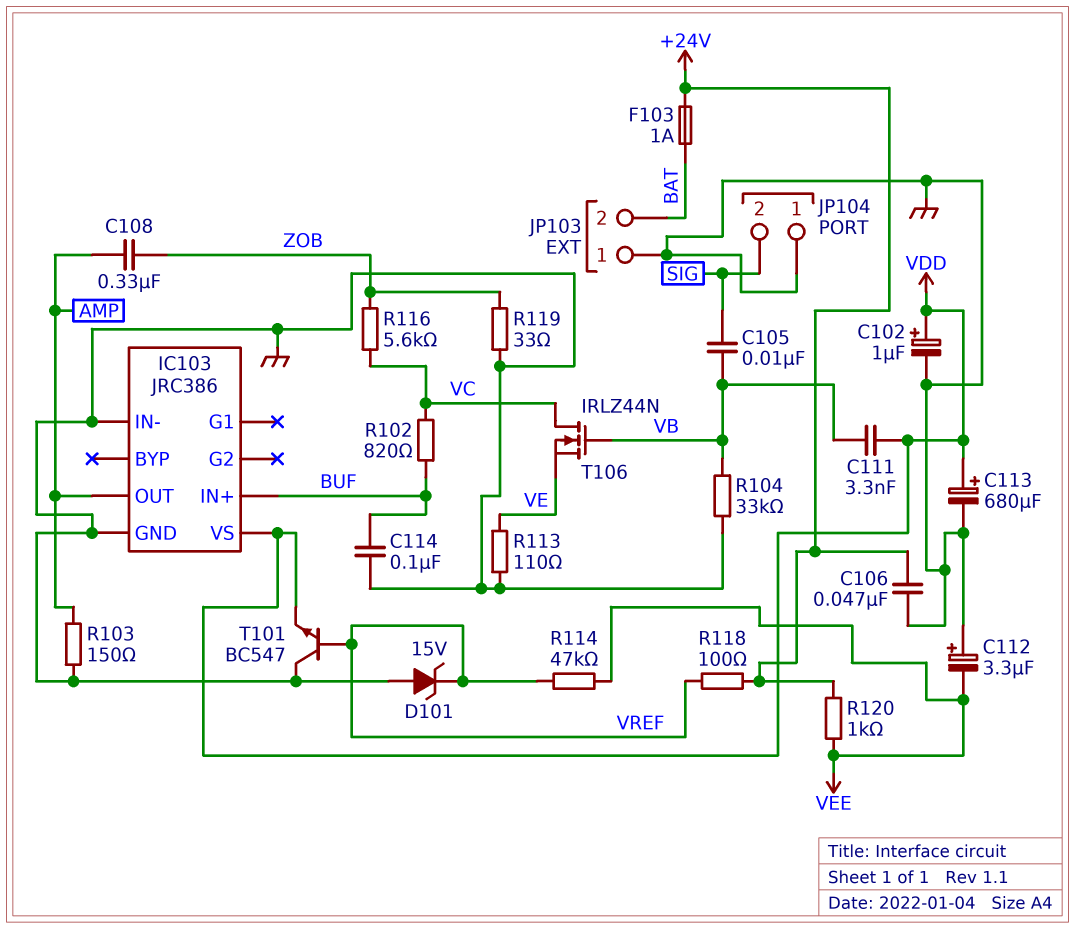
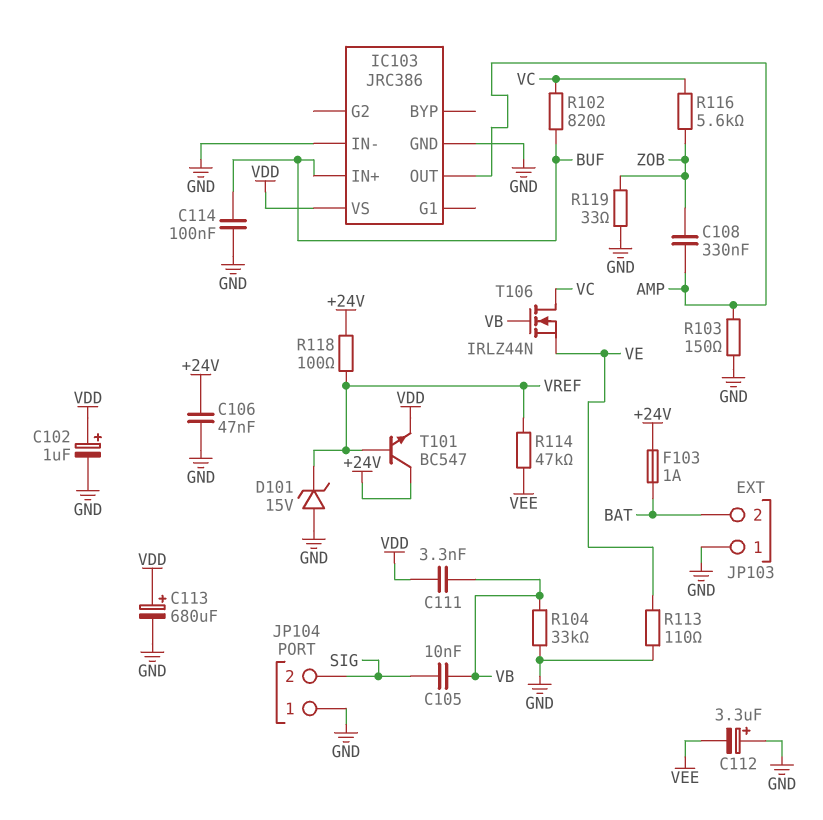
R120: 1k (+24V, VEE) -> none
T101: NPN BC547 (B VREF, C GND, E VDD) -> NPN BC547 (B VREF, C +24V, E VDD)

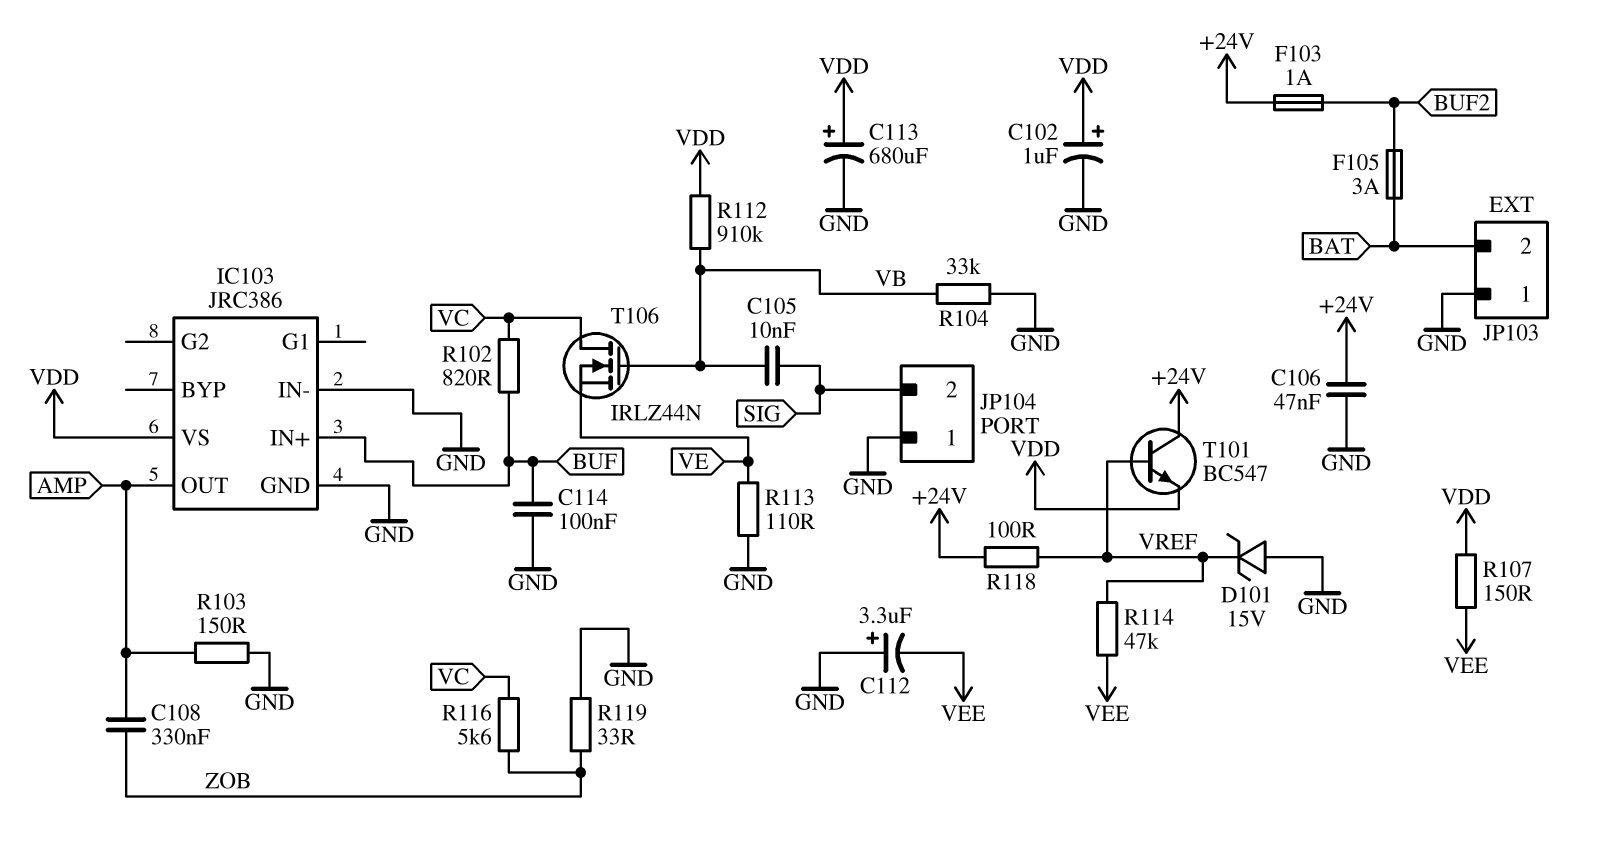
C111: 3.3nF (VB, VDD) -> none
F103: 1A (+24V, BAT) -> 1A (+24V, BUF2)
F105: none -> 3A (BAT, BUF2)
R107: none -> 150 (VDD, VEE)
R112: none -> 910k (VB, VDD)

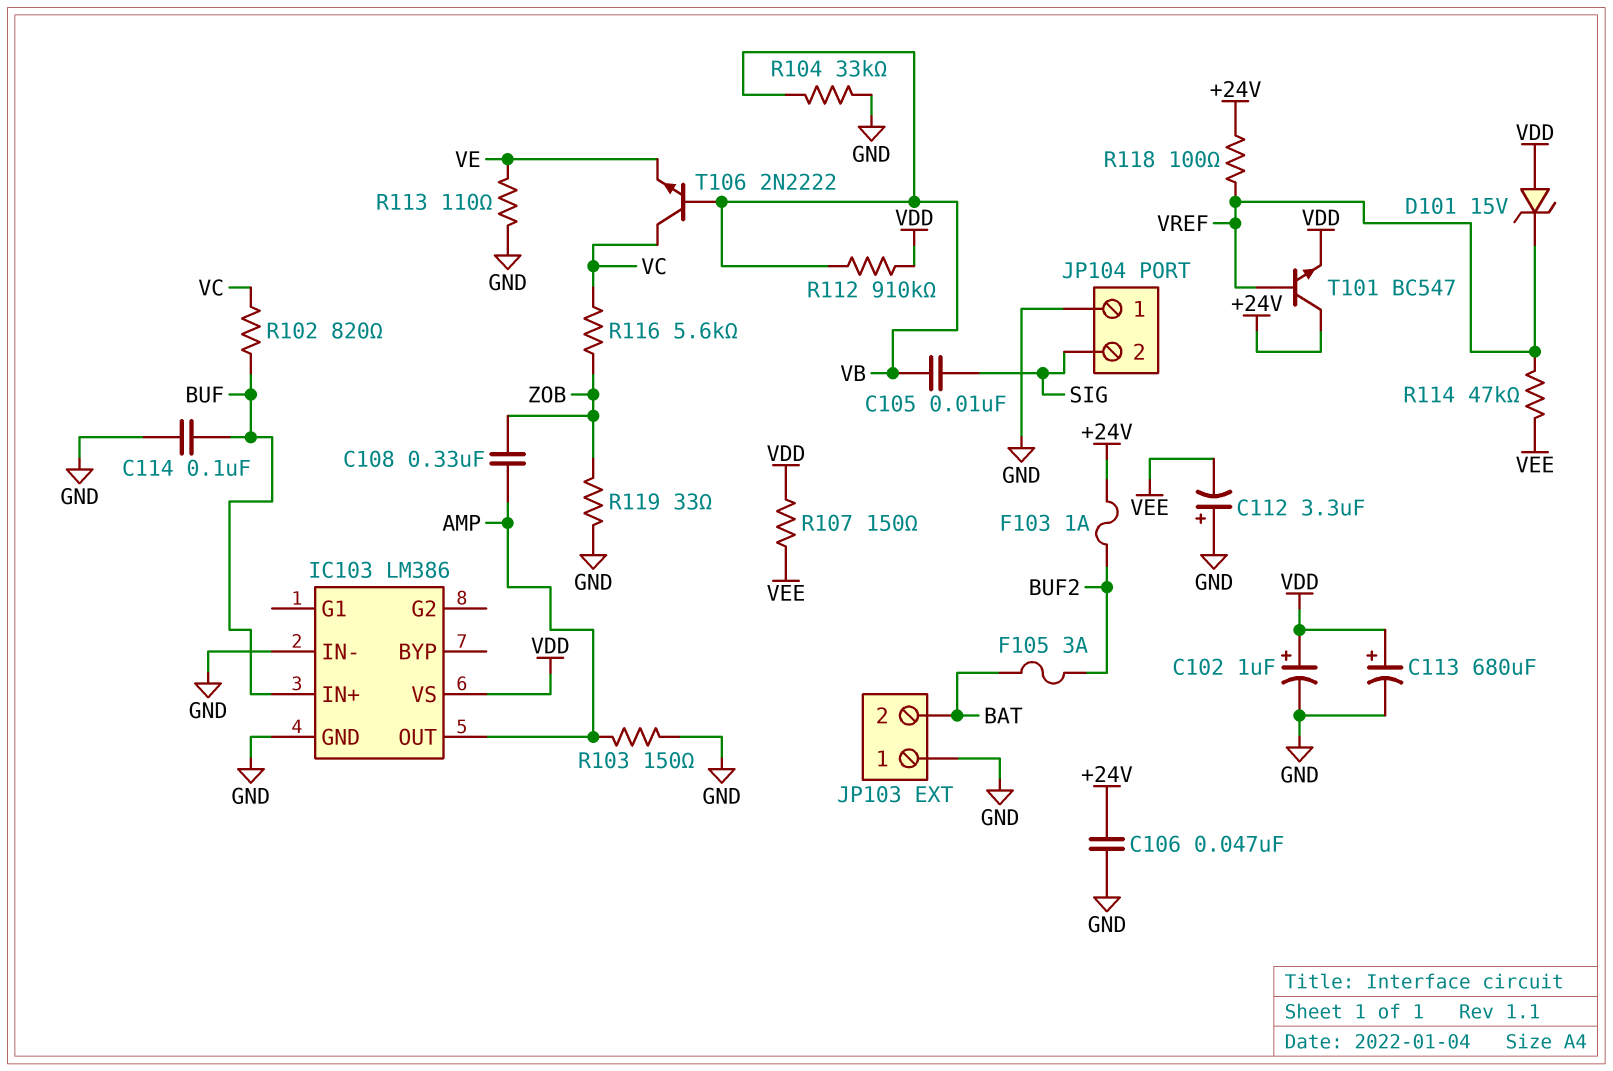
D101: zener 15V (A GND, K VREF) -> zener 15V (A VDD, K VREF)
IC103: JRC386 -> LM386
T106: NMOS IRLZ44N (G VB, D VC, S VE) -> NPN 2N2222 (B VB, C VC, E VE)

